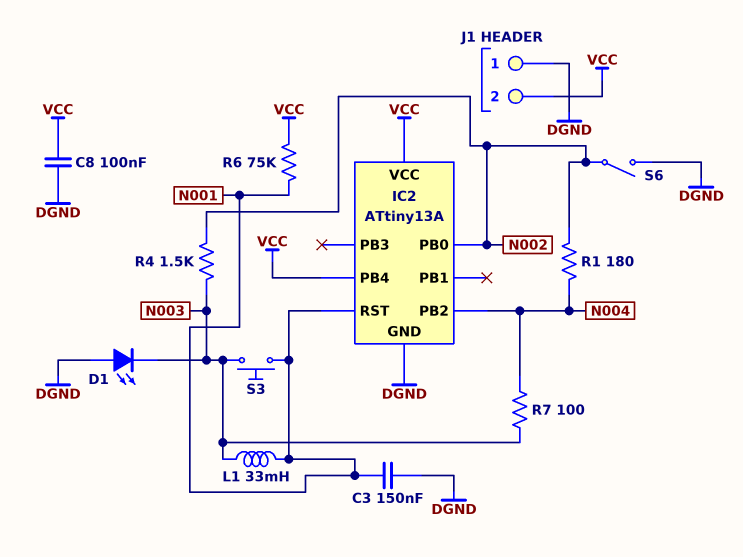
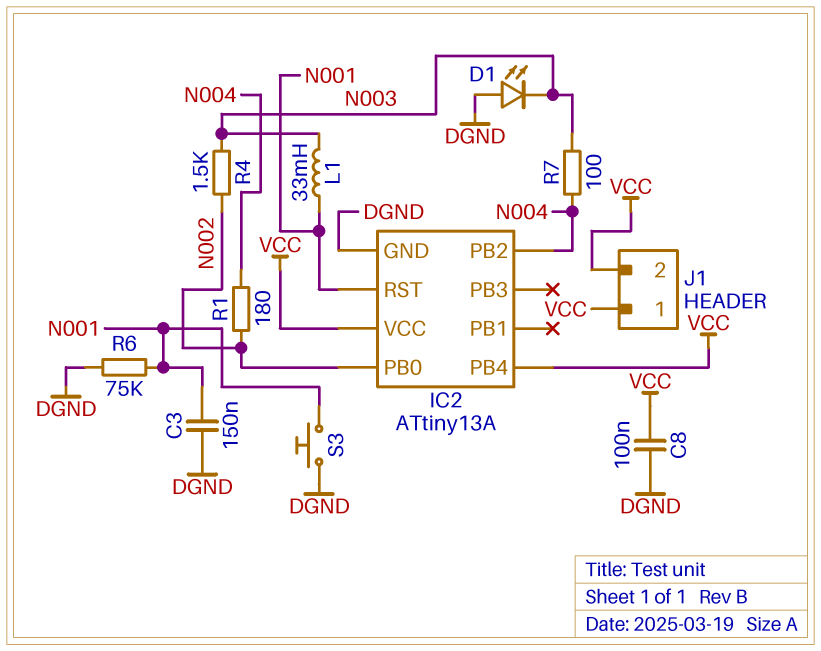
J1 pin 1: DGND -> VCC
R6: 75k (N001, VCC) -> 75k (DGND, N001)
S3: button (N001, N003) -> button (DGND, N001)
S6: switch (DGND, N002) -> none

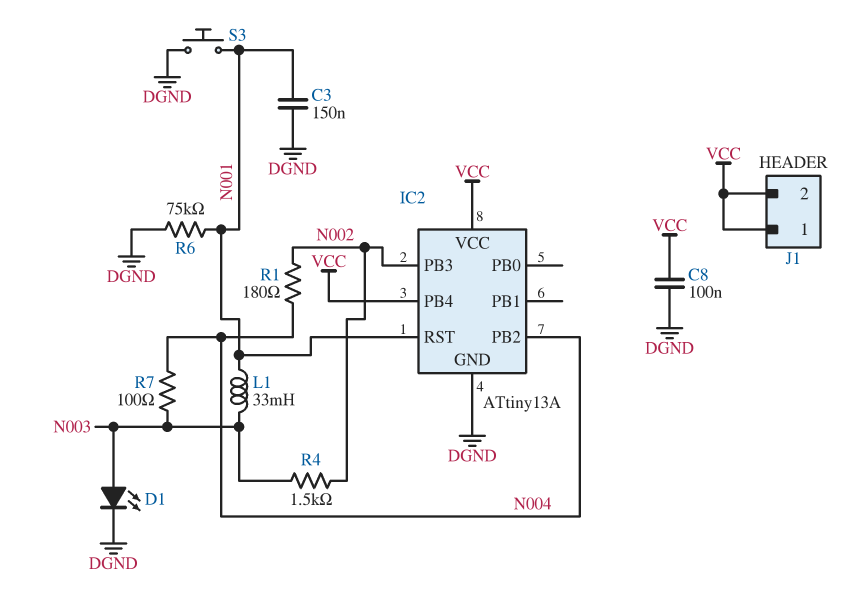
D1: LED (A DGND, K N003) -> LED (A N003, K DGND)
IC2 pin PB0: N002 -> none
IC2 pin PB3: none -> N002

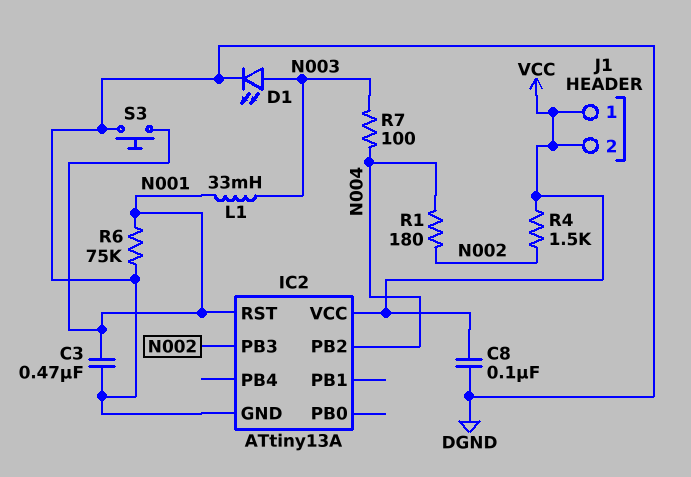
C3: 150nF (DGND, N001) -> 470nF (DGND, N001)
IC2 pin PB4: VCC -> none
R4: 1.5k (N002, N003) -> 1.5k (N002, VCC)

